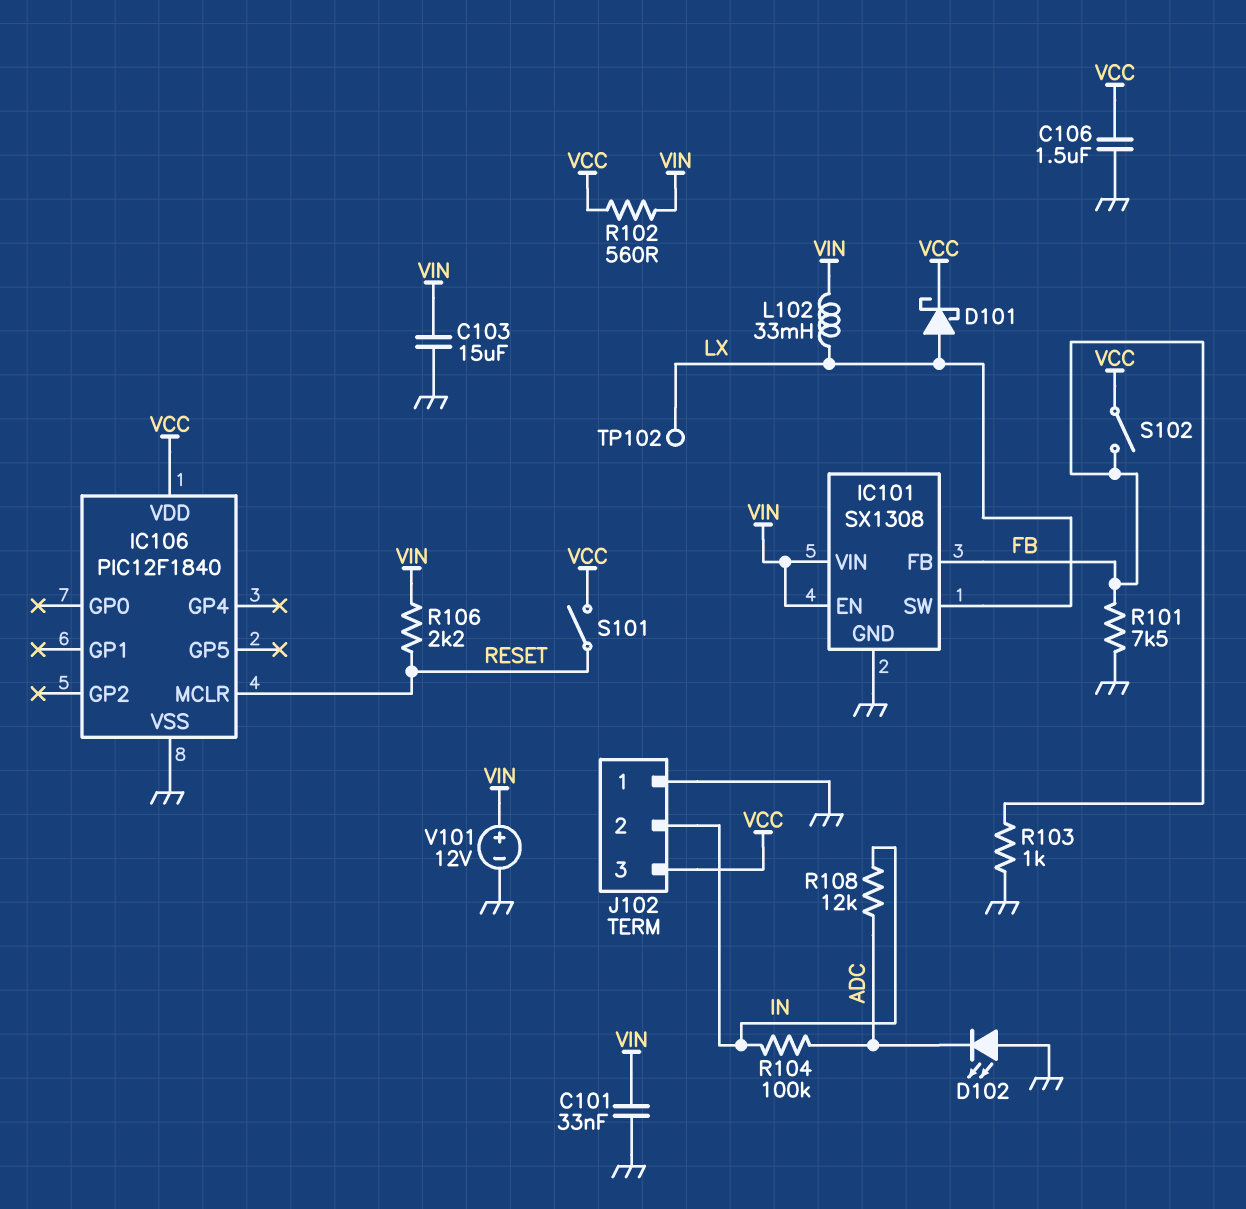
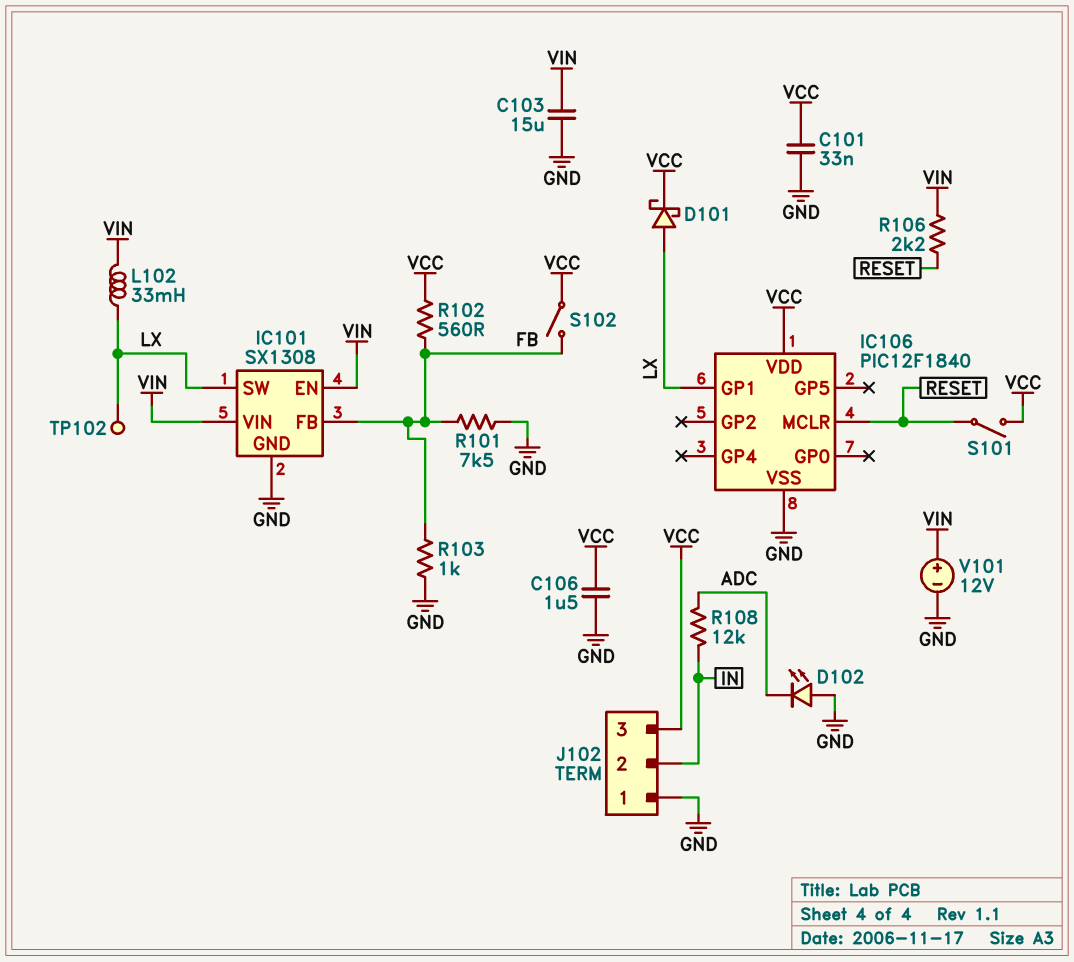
C101: 33nF (GND, VIN) -> 33nF (GND, VCC)
IC106 pin GP1: none -> LX
R102: 560 (VCC, VIN) -> 560 (FB, VCC)
R104: 100k (ADC, IN) -> none

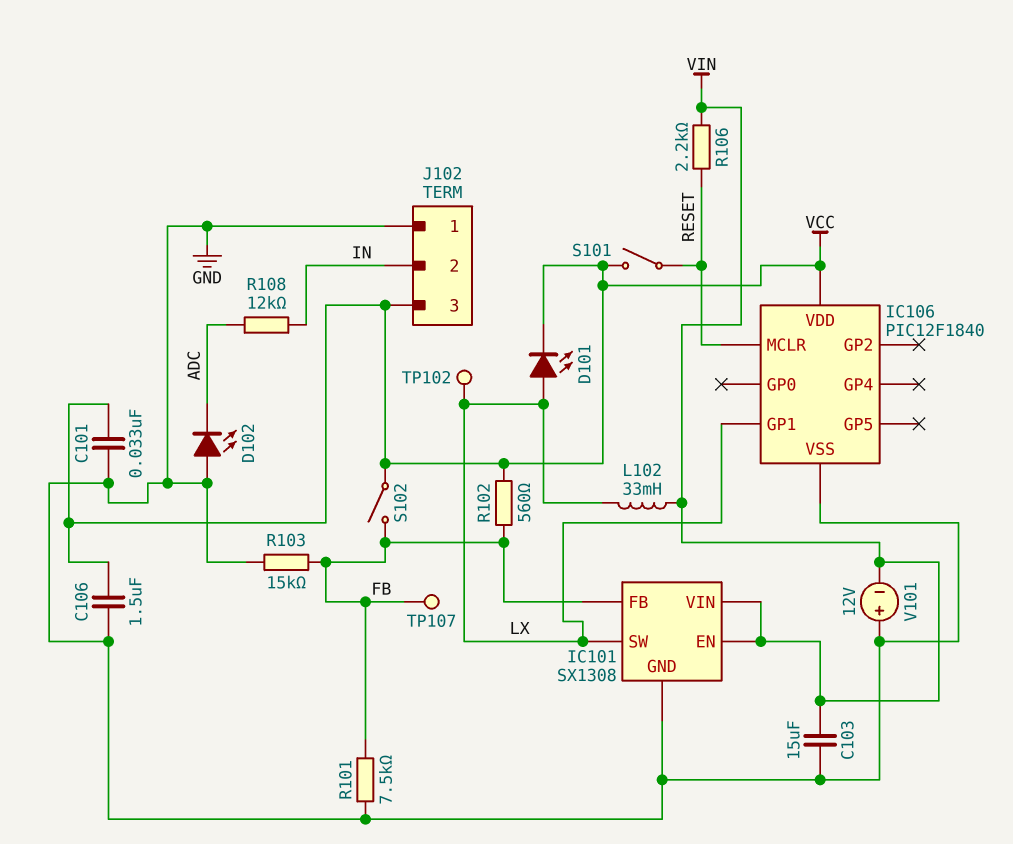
D101: schottky (A LX, K VCC) -> LED (A LX, K VCC)
R103: 1k (FB, GND) -> 15k (FB, GND)
TP107: none -> test point (FB)
V101: 12V (plus VIN, minus GND) -> 12V (plus GND, minus VIN)

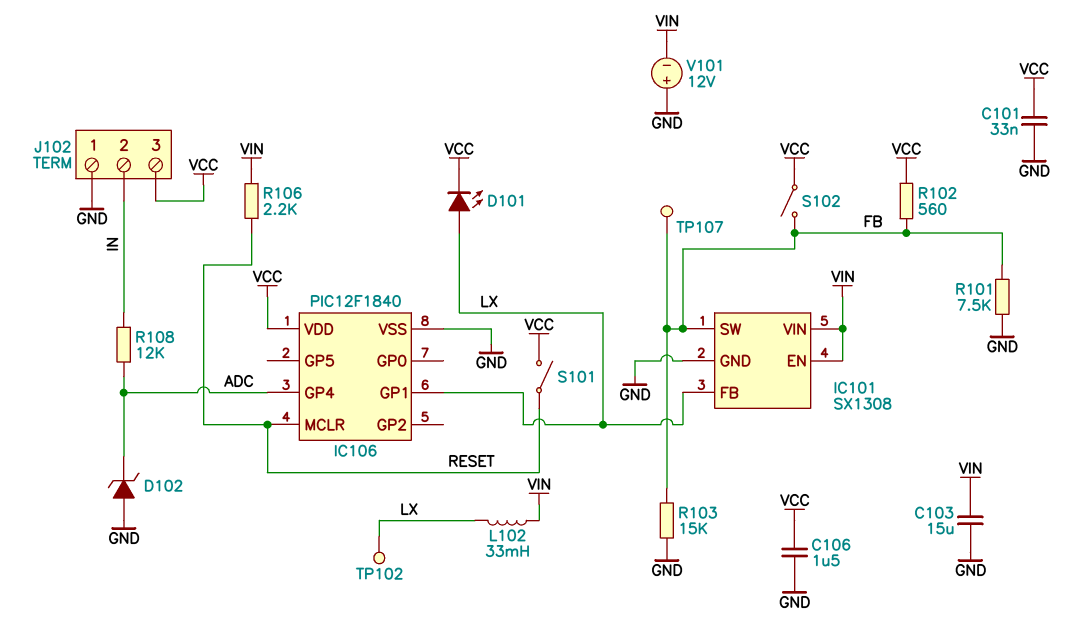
D102: LED (A GND, K ADC) -> zener (A GND, K ADC)
IC101 pin FB: FB -> LX
IC101 pin SW: LX -> FB
IC106 pin GP4: none -> ADC

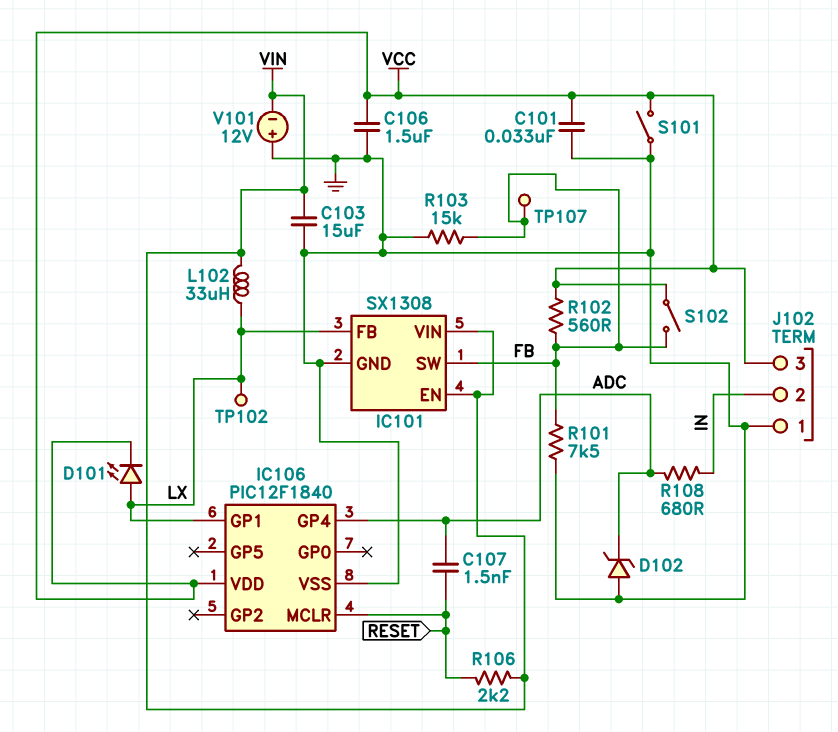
C107: none -> 1.5nF (ADC, RESET)
L102: 33mH (LX, VIN) -> 33uH (LX, VIN)
R108: 12k (ADC, IN) -> 680 (ADC, IN)
S101: switch (RESET, VCC) -> switch (GND, VCC)

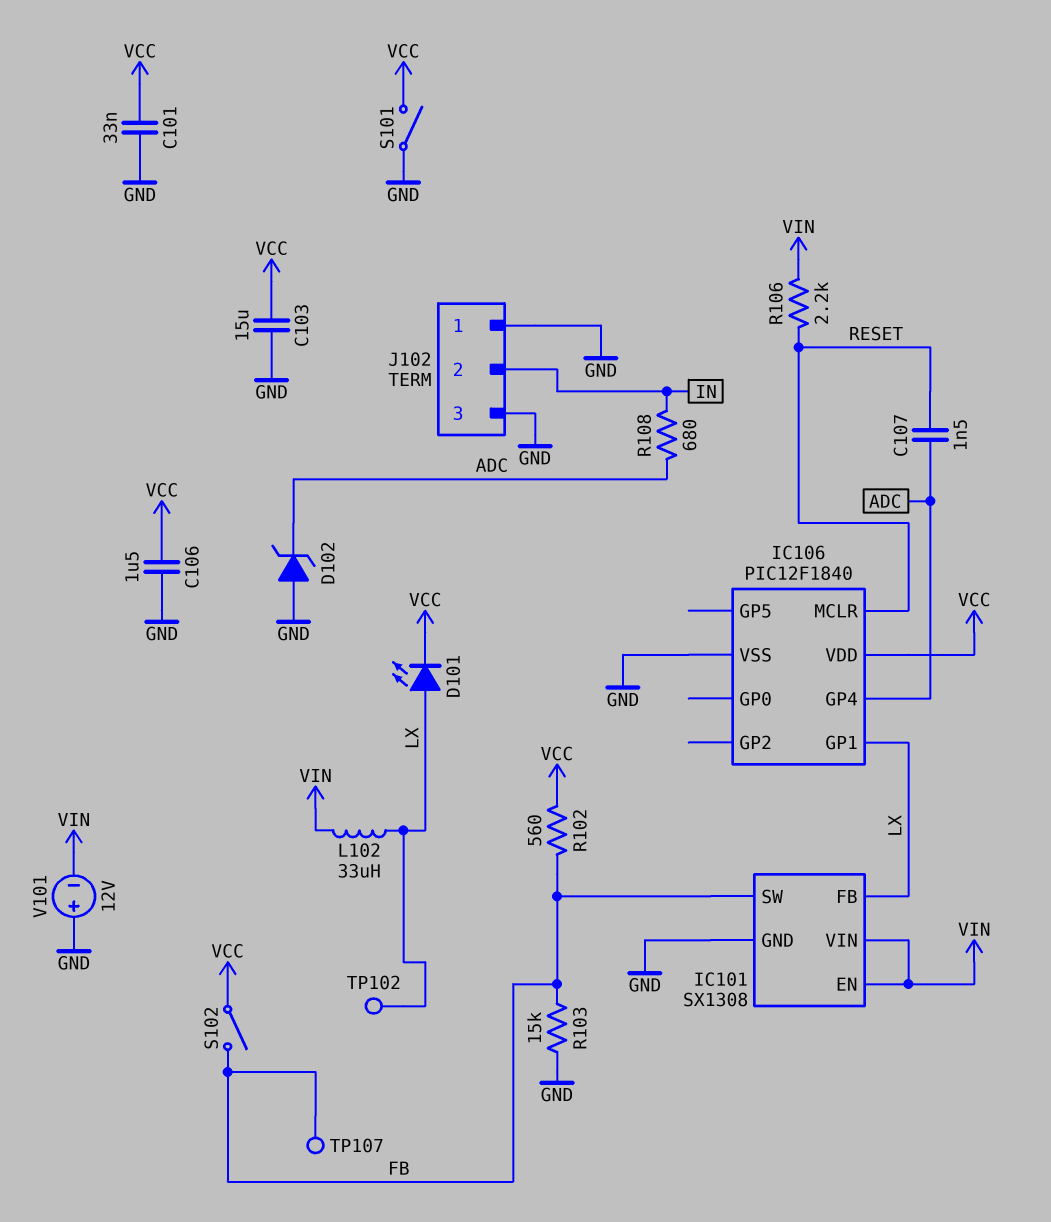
C103: 15uF (GND, VIN) -> 15uF (GND, VCC)
J102 pin 3: VCC -> GND
R101: 7.5k (FB, GND) -> none

